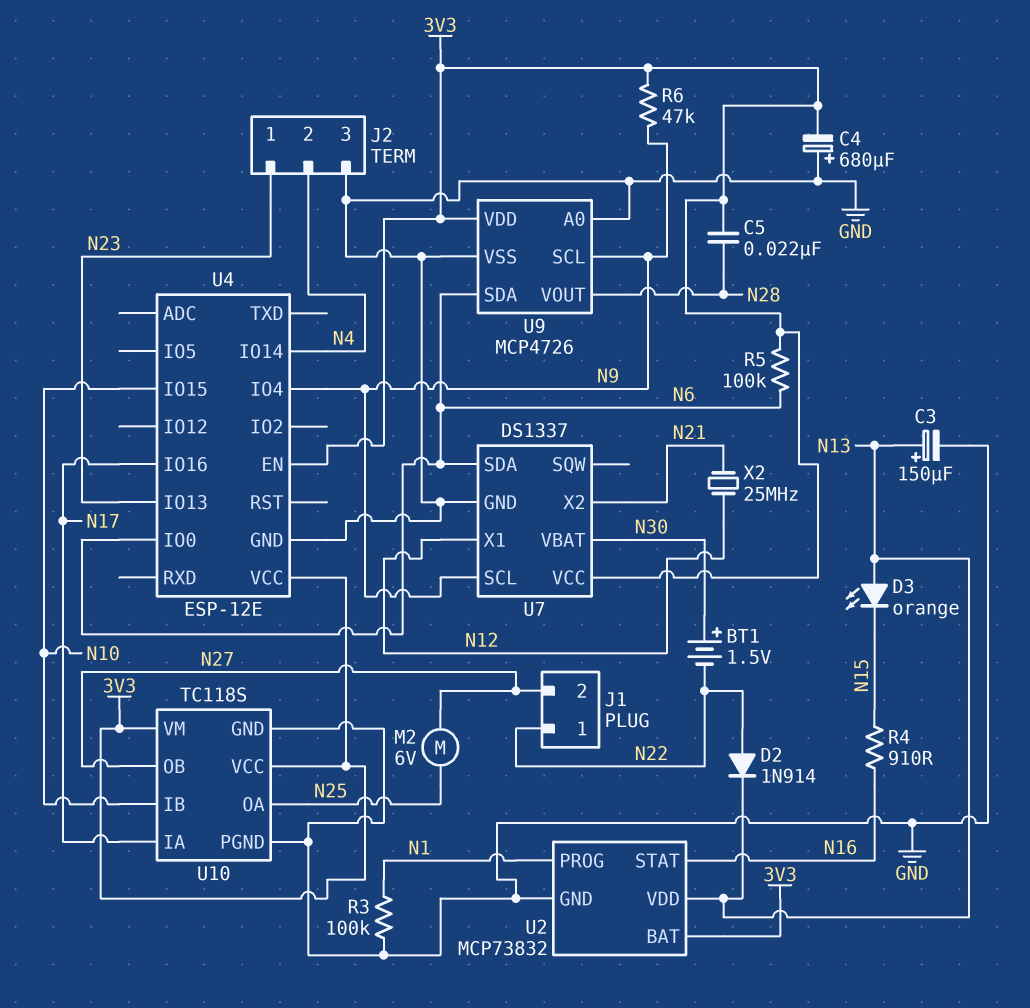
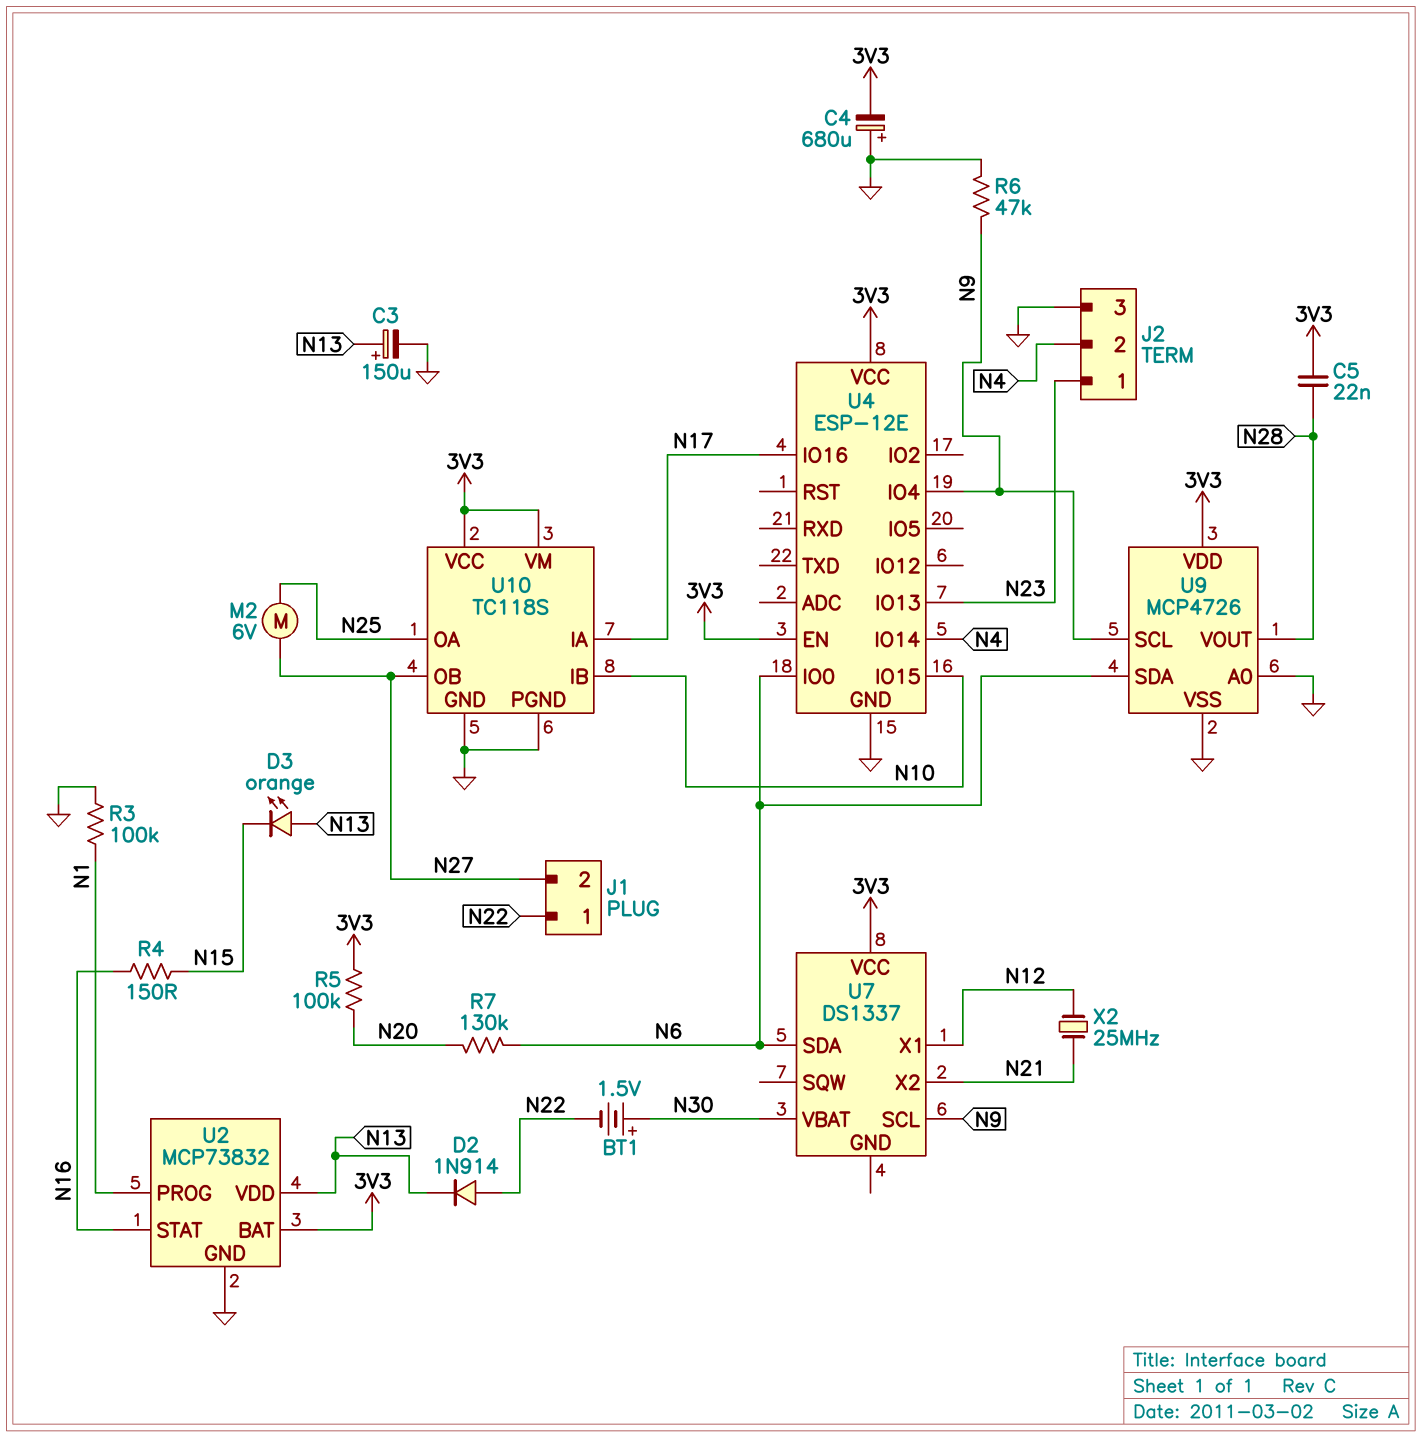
R4: 910 (N15, N16) -> 150 (N15, N16)
R5: 100k (3V3, N6) -> 100k (3V3, N20)
R6: 47k (3V3, N9) -> 47k (GND, N9)
R7: none -> 130k (N6, N20)
U7 pin GND: GND -> none

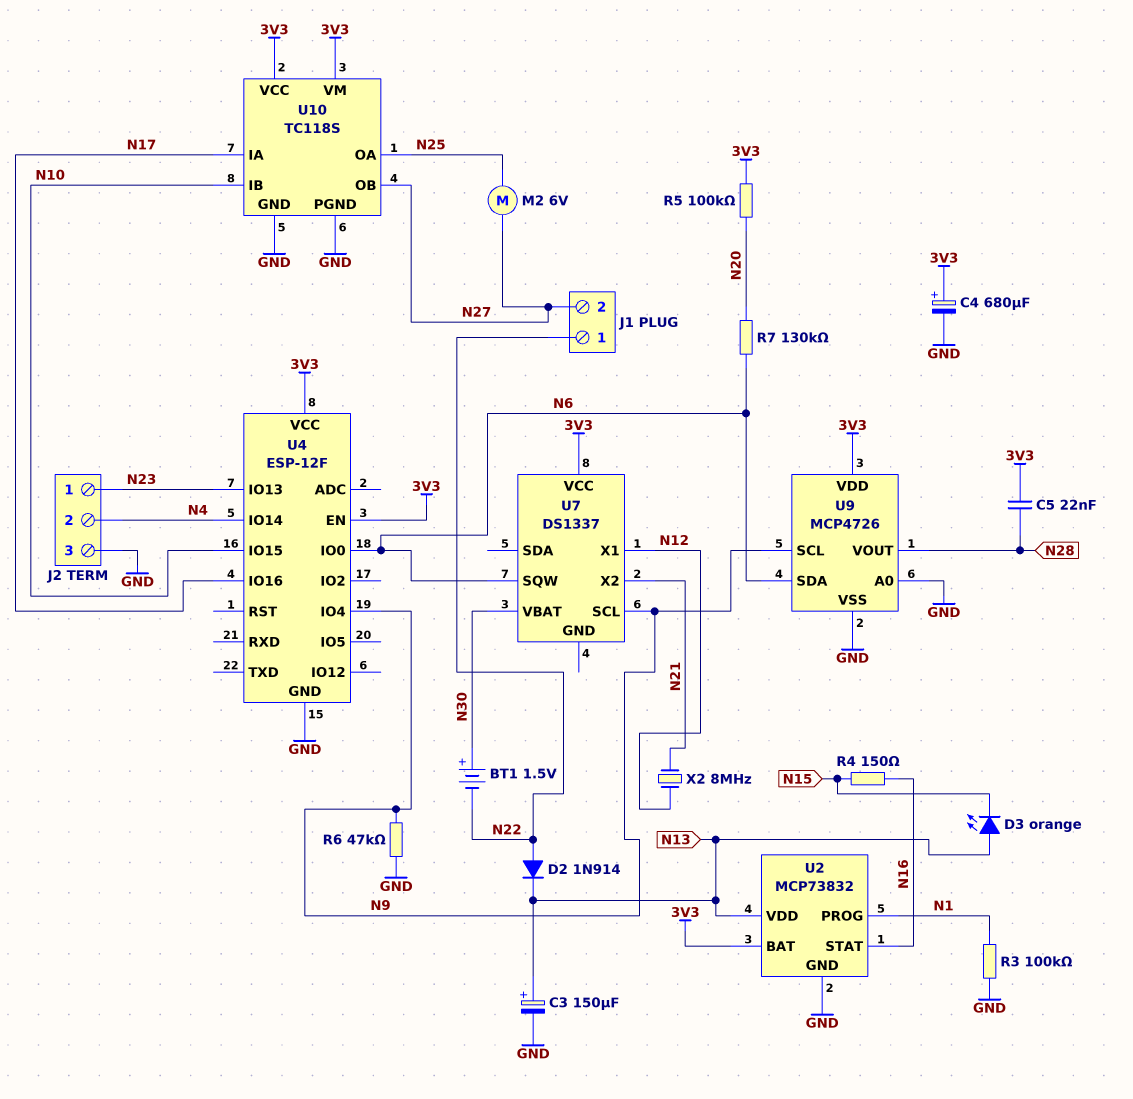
C4: 680uF (plus GND, minus 3V3) -> 680uF (plus 3V3, minus GND)
U4: ESP-12E -> ESP-12F
U7 pin SDA: N6 -> none
U7 pin SQW: none -> N6
X2: 25MHz (N12, N21) -> 8MHz (N12, N21)

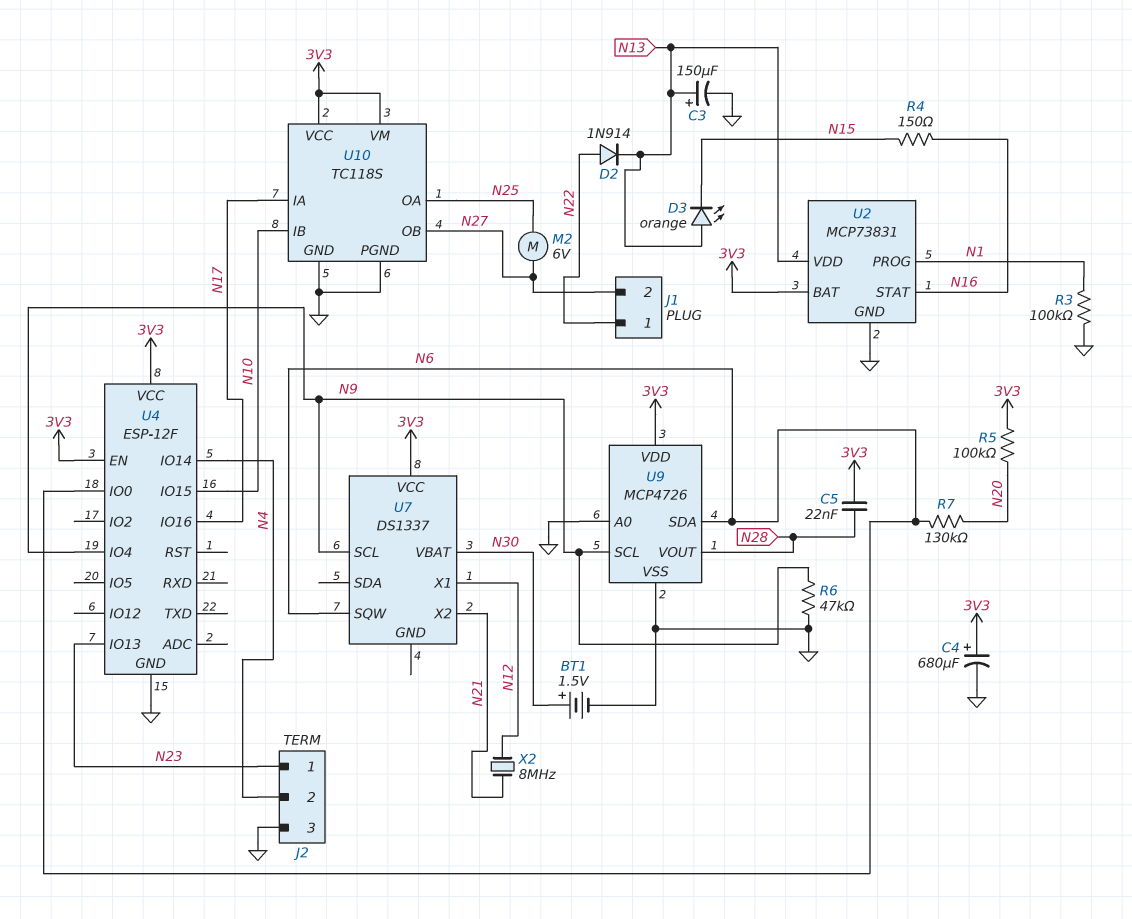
BT1: 1.5V (plus N30, minus N22) -> 1.5V (plus N30, minus GND)
U2: MCP73832 -> MCP73831

